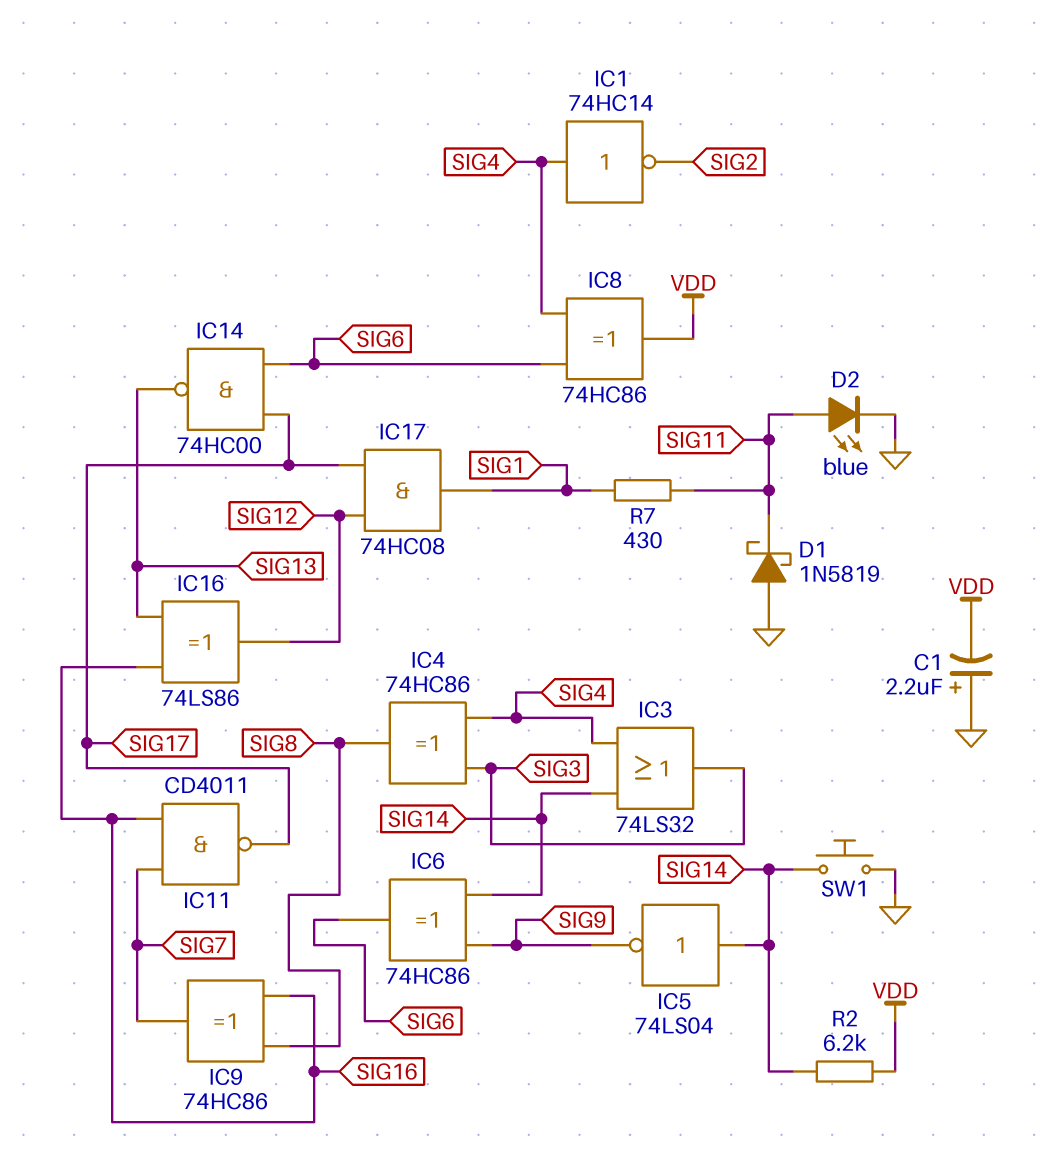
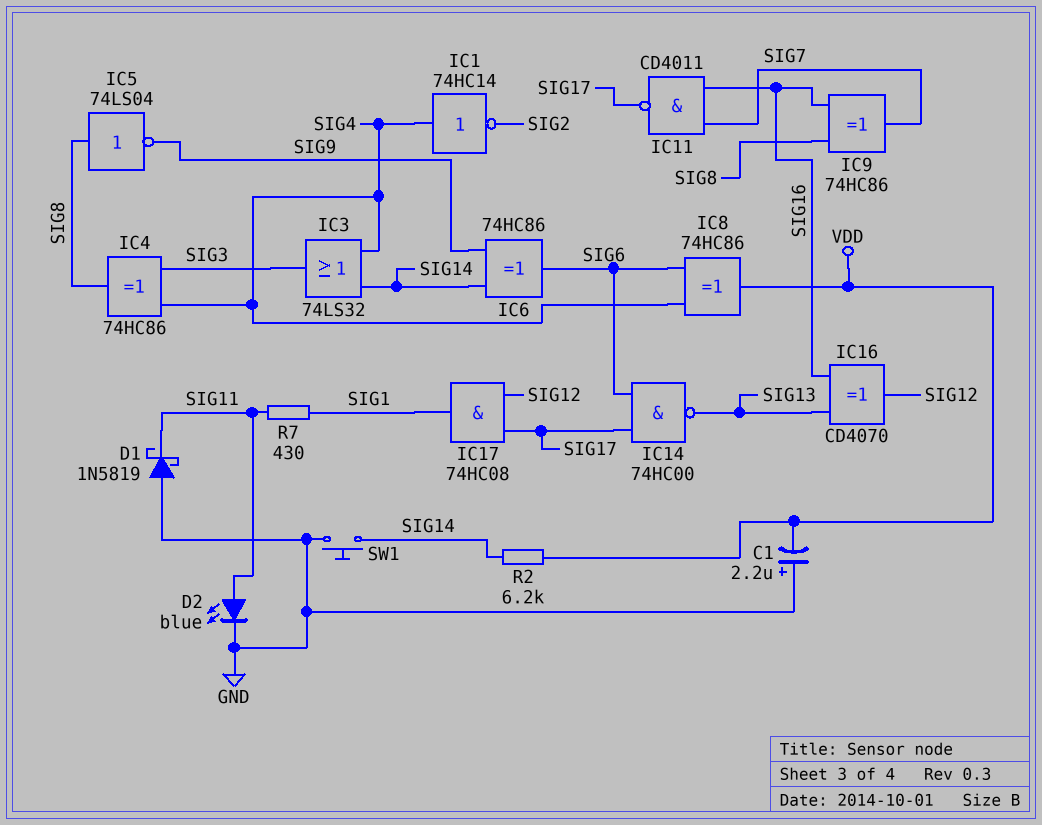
IC5: NOT 74LS04 (in SIG14, out SIG9) -> NOT 74LS04 (in SIG8, out SIG9)
IC16: XOR 74LS86 (in SIG13, in SIG16, out SIG12) -> XOR CD4070 (in SIG13, in SIG16, out SIG12)

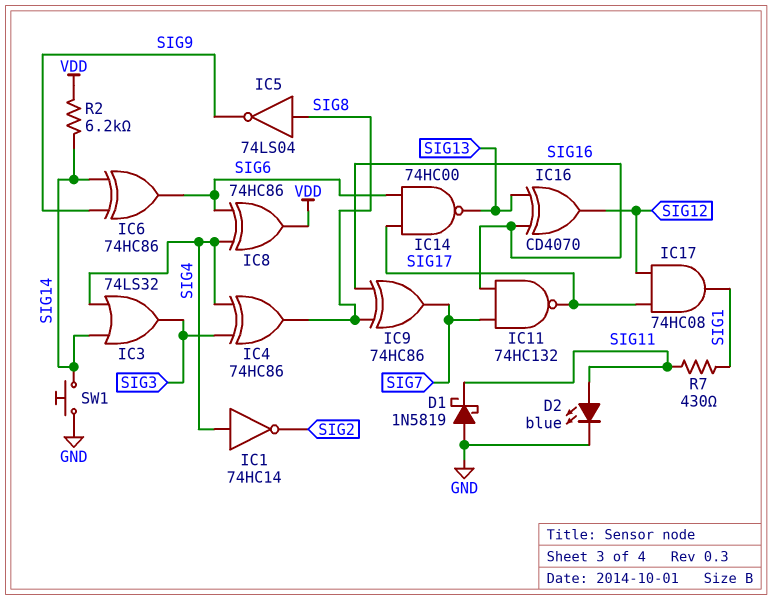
C1: 2.2uF (plus GND, minus VDD) -> none
IC11: NAND CD4011 (in SIG7, in SIG16, out SIG17) -> NAND 74HC132 (in SIG7, in SIG16, out SIG17)

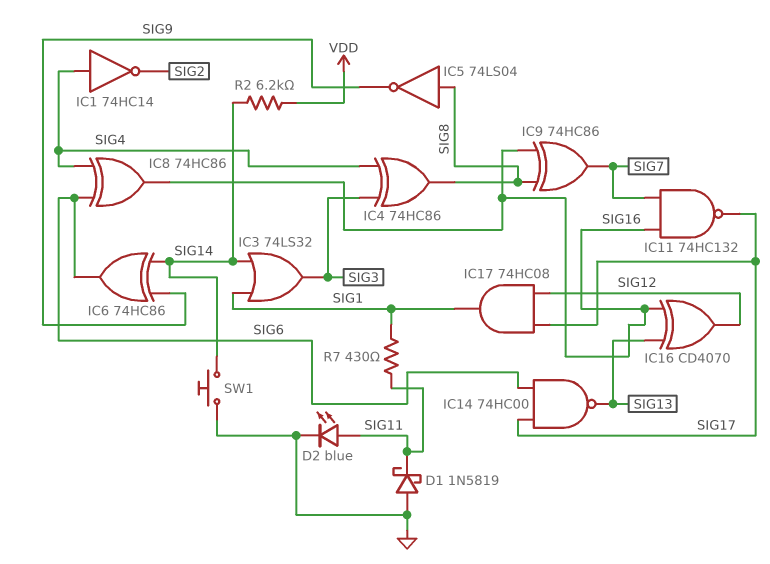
IC3: OR 74LS32 (in SIG4, in SIG14, out SIG3) -> OR 74LS32 (in SIG1, in SIG14, out SIG3)
IC8: XOR 74HC86 (in SIG4, in SIG6, out VDD) -> XOR 74HC86 (in SIG4, in SIG6, out SIG16)

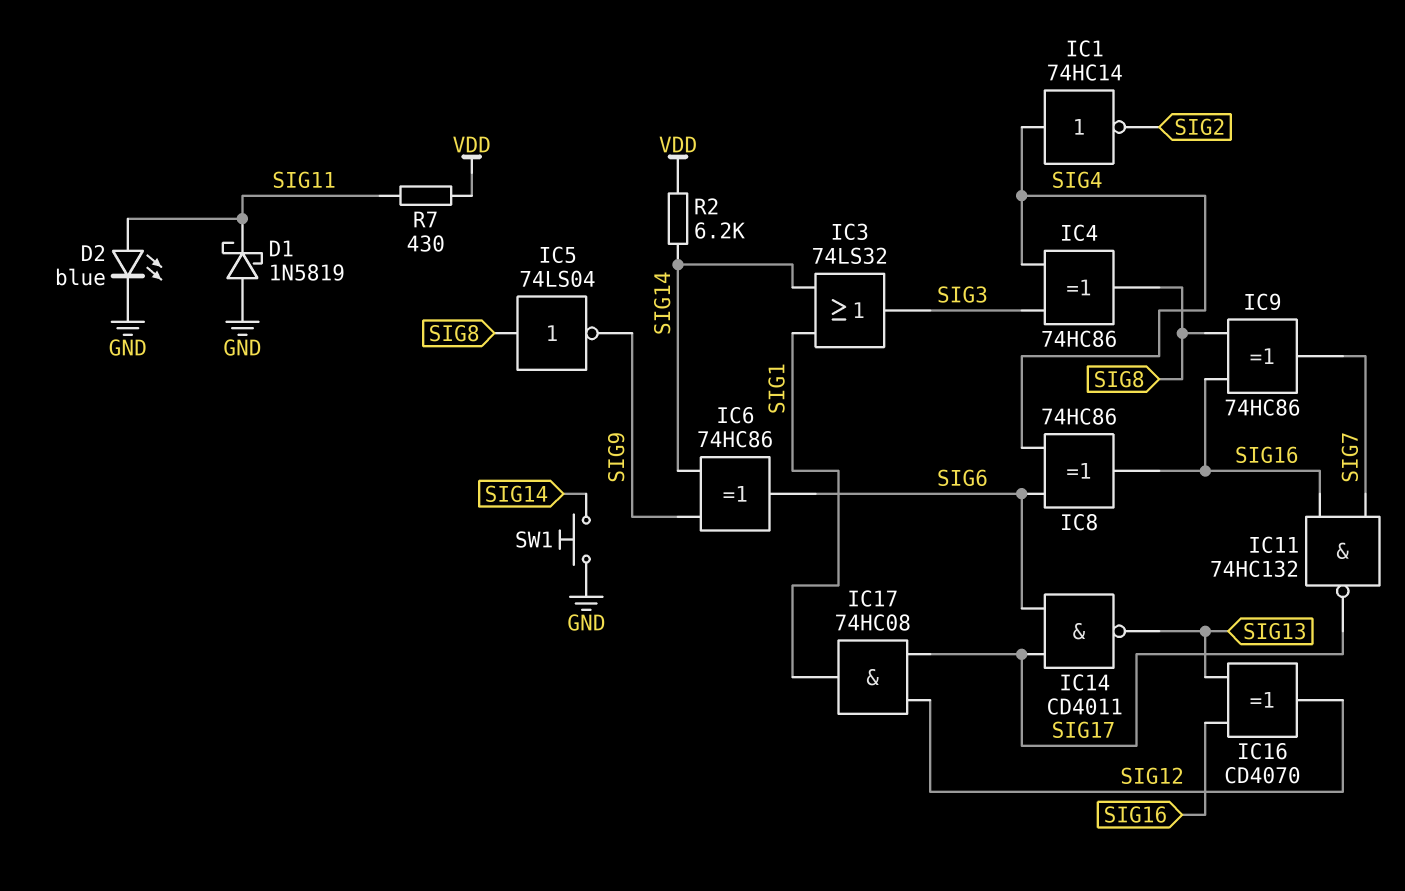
IC14: NAND 74HC00 (in SIG6, in SIG17, out SIG13) -> NAND CD4011 (in SIG6, in SIG17, out SIG13)
R7: 430 (SIG1, SIG11) -> 430 (SIG11, VDD)

